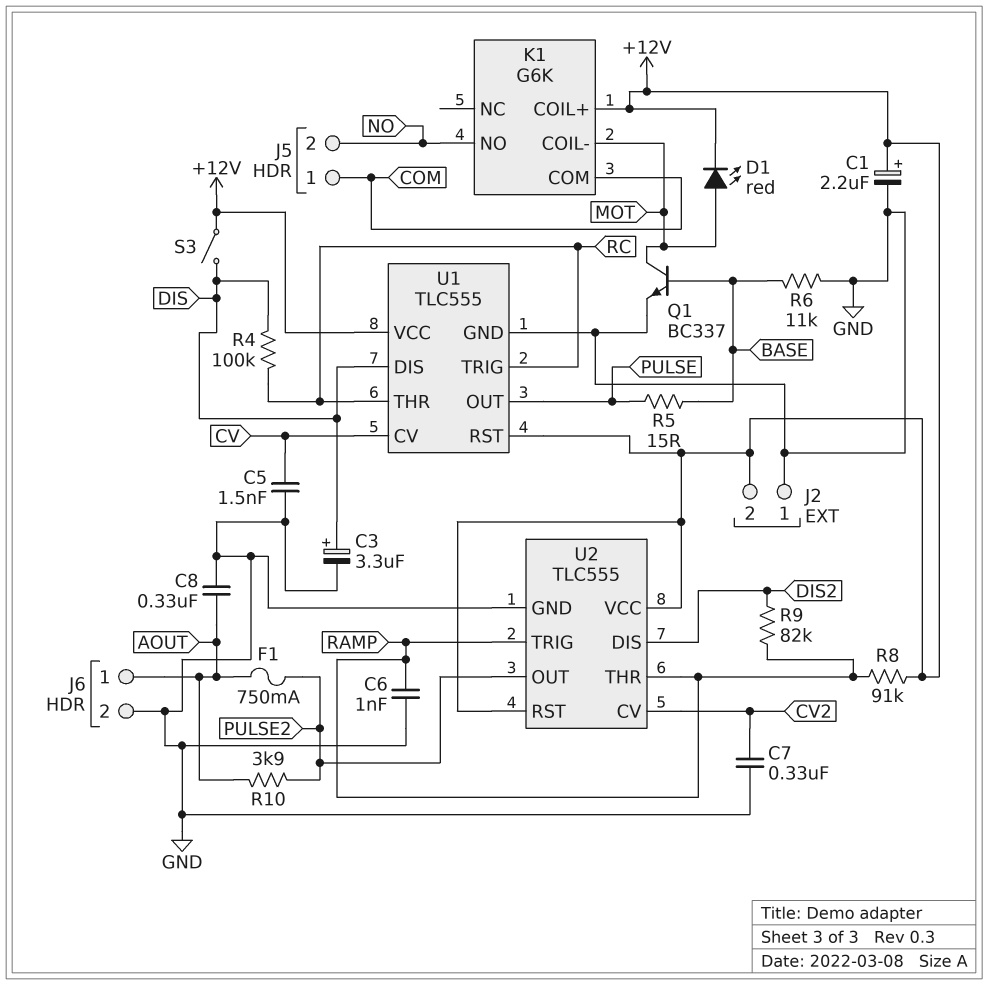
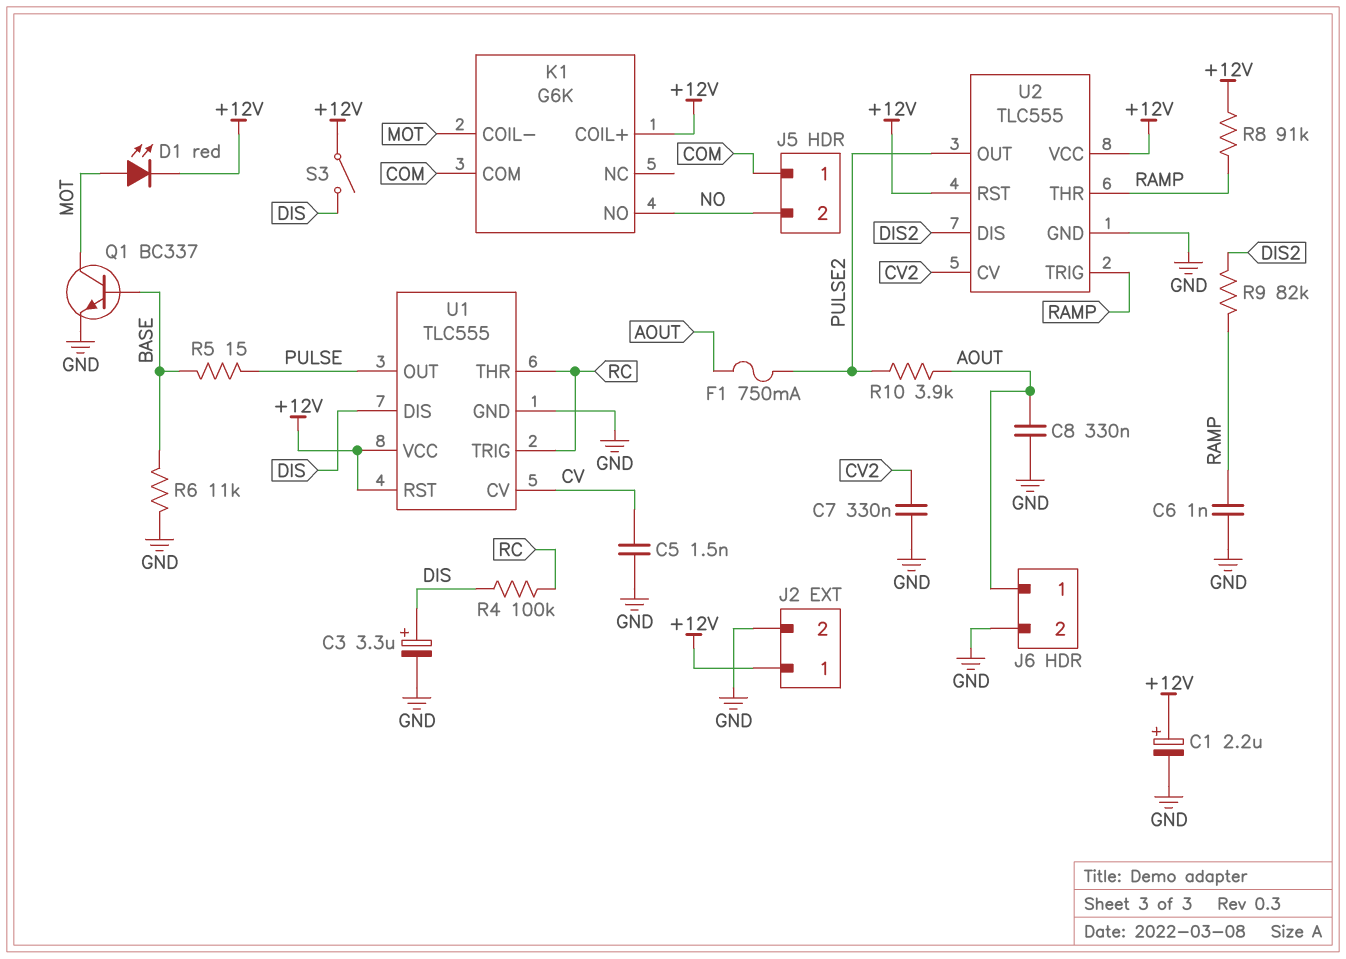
J2 pin 1: GND -> +12V
J2 pin 2: +12V -> GND

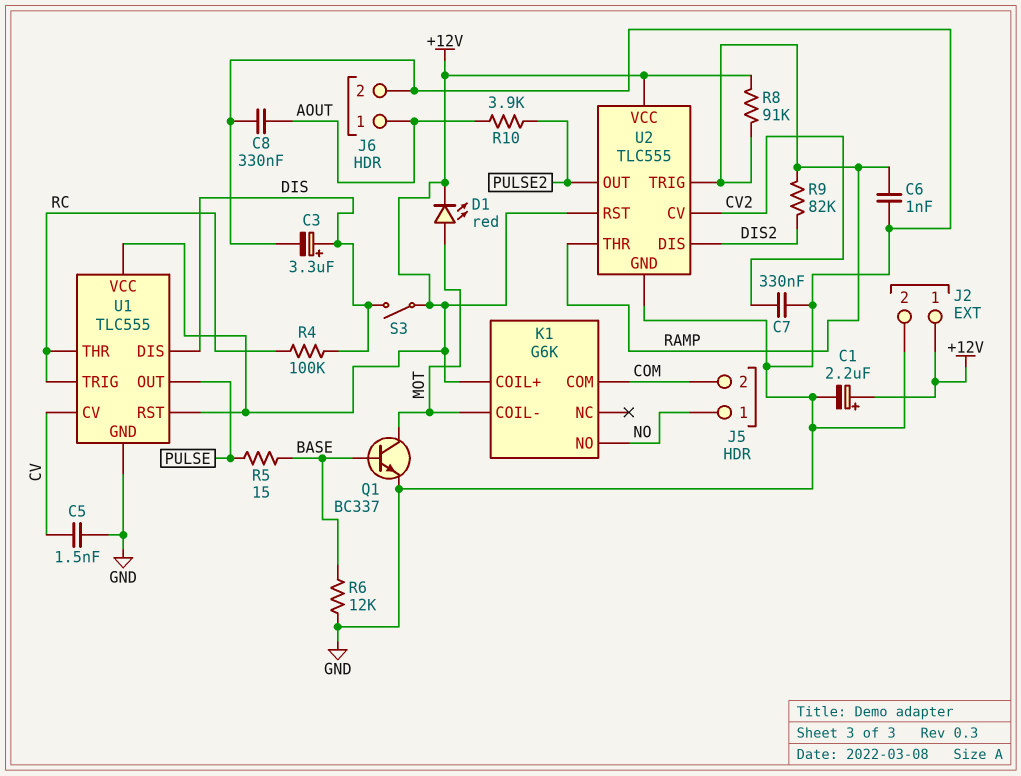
F1: 750mA (AOUT, PULSE2) -> none
J5 pin 1: COM -> NO
J5 pin 2: NO -> COM
R6: 11k (BASE, GND) -> 12k (BASE, GND)

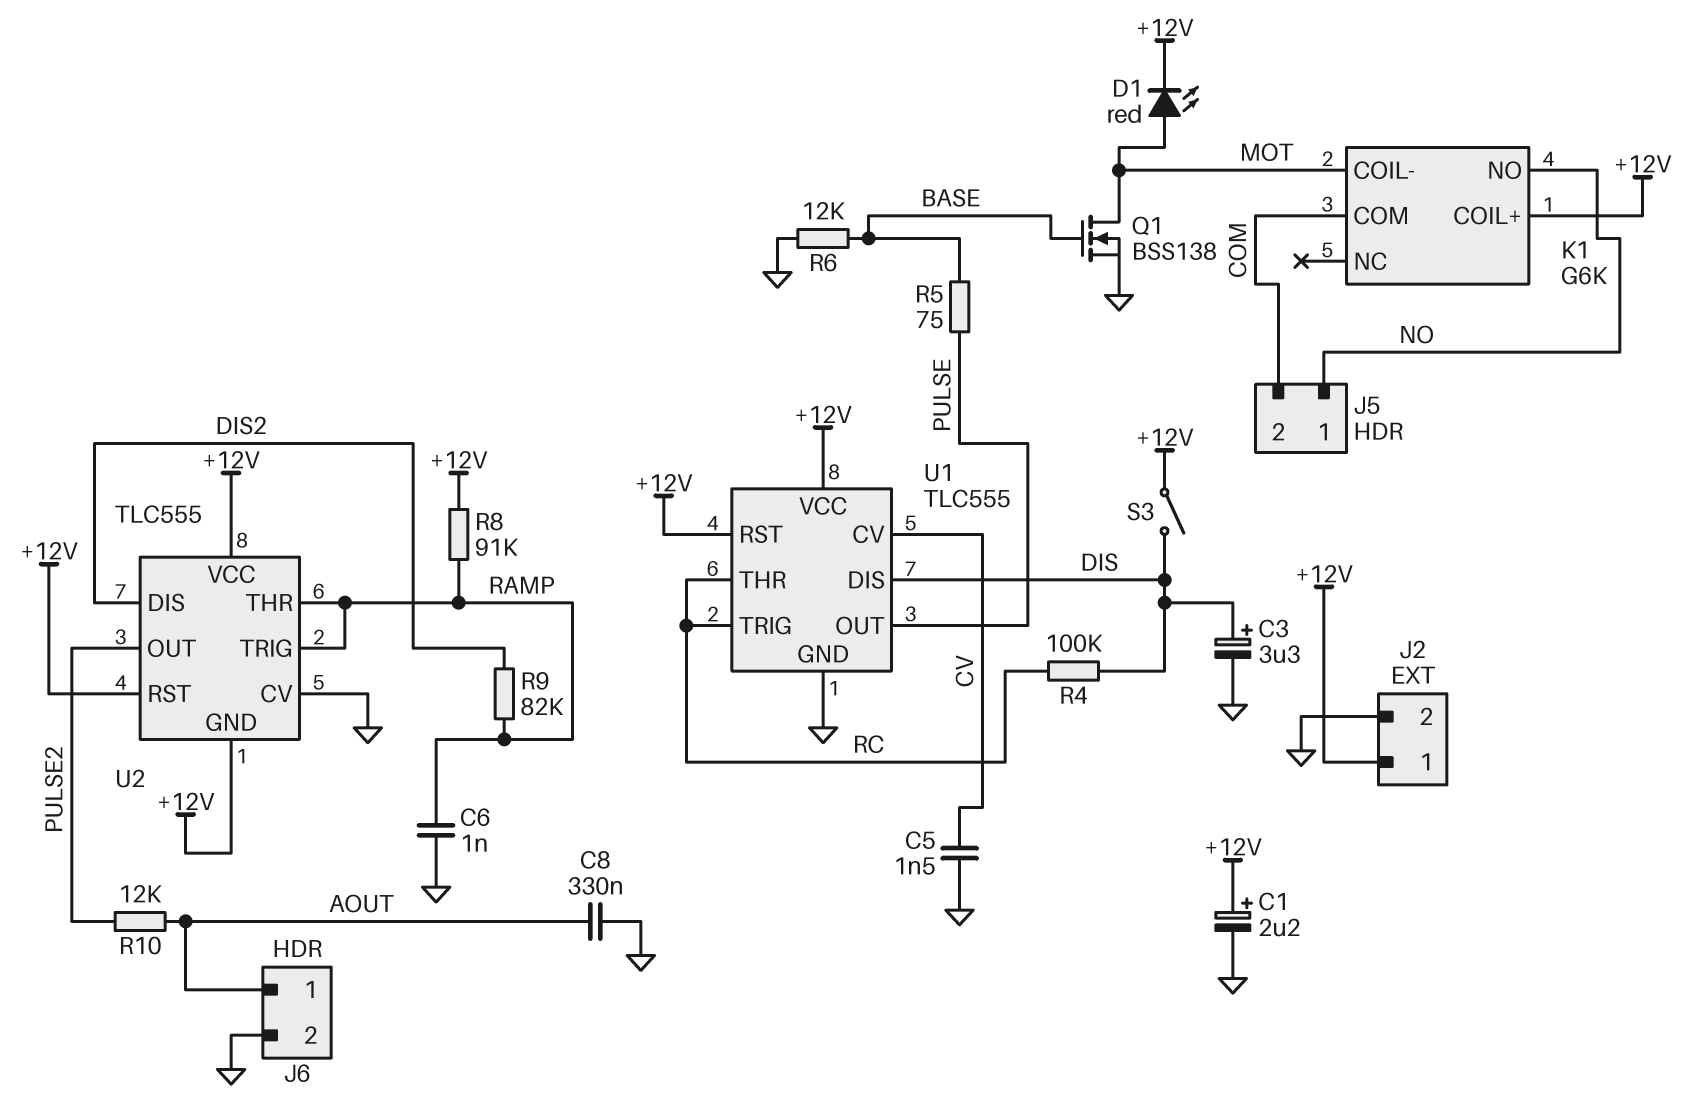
C7: 330nF (CV2, GND) -> none
Q1: NPN BC337 (B BASE, C MOT, E GND) -> NMOS BSS138 (G BASE, D MOT, S GND)
R5: 15 (BASE, PULSE) -> 75 (BASE, PULSE)
R10: 3.9k (AOUT, PULSE2) -> 12k (AOUT, PULSE2)
U2 pin CV: CV2 -> GND
U2 pin GND: GND -> +12V

